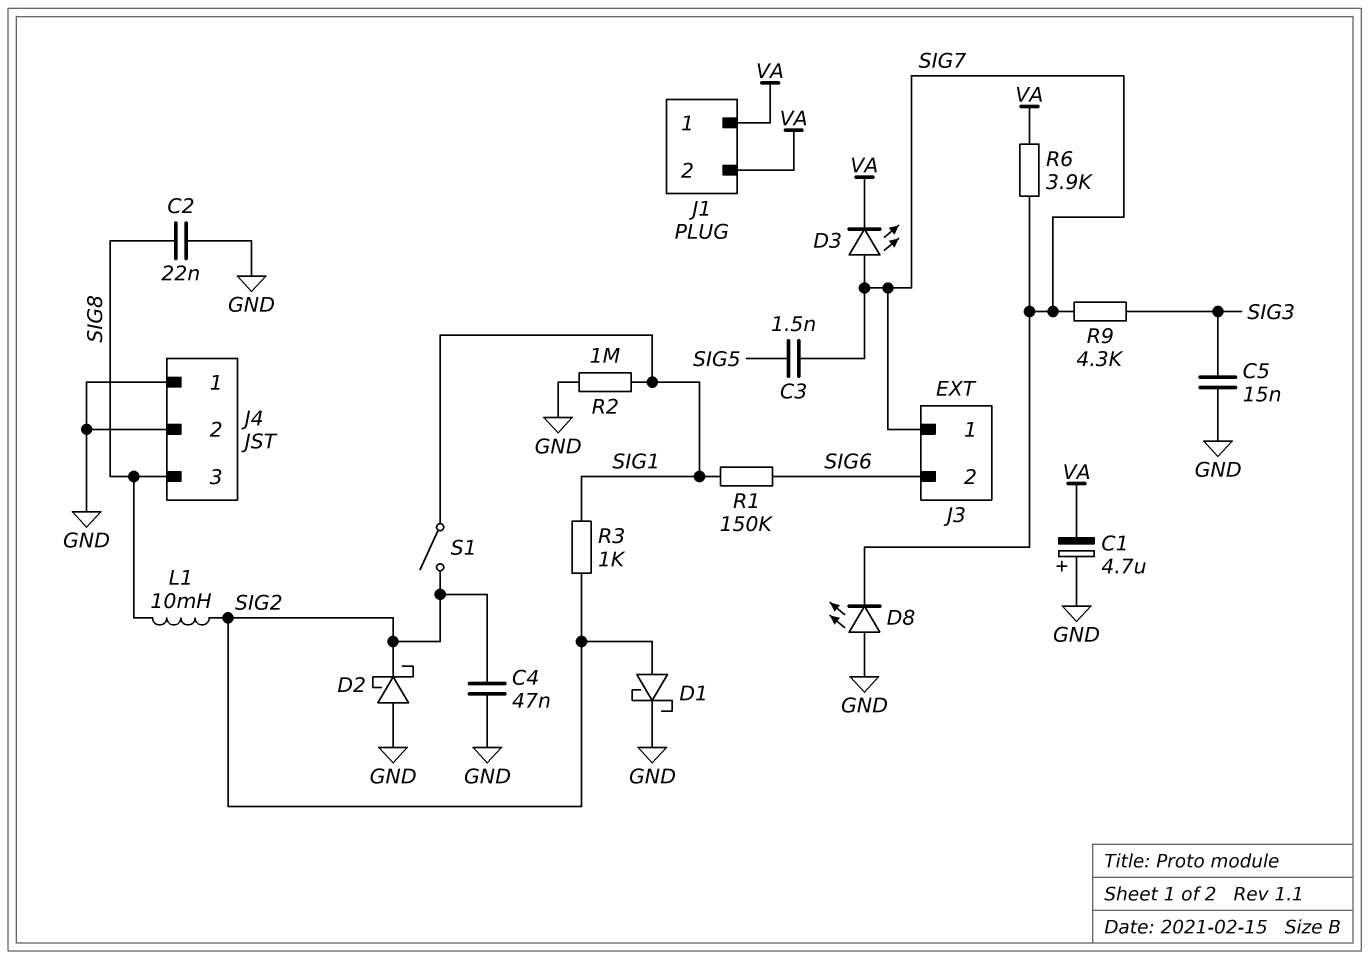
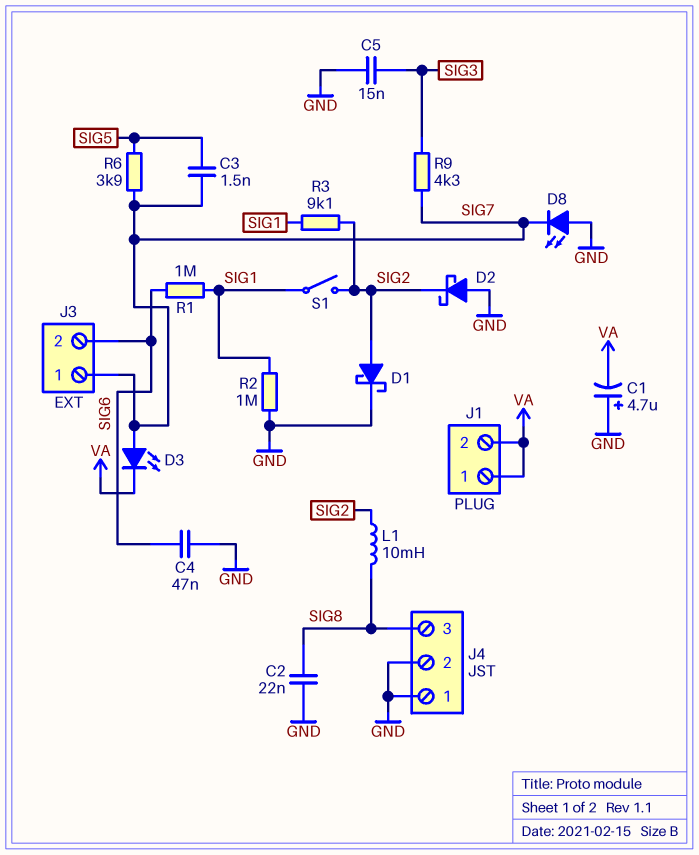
C4: 47nF (GND, SIG2) -> 47nF (GND, SIG6)
R1: 150k (SIG1, SIG6) -> 1M (SIG1, SIG6)
R3: 1k (SIG1, SIG2) -> 9.1k (SIG1, SIG2)
R6: 3.9k (SIG7, VA) -> 3.9k (SIG5, SIG7)

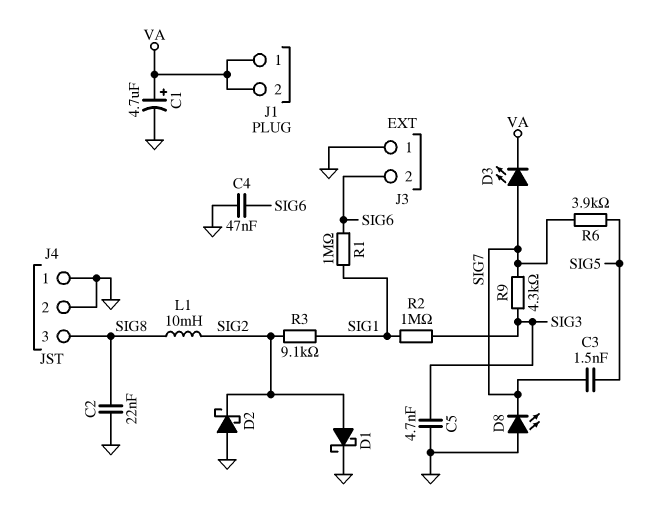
C1: 4.7uF (plus GND, minus VA) -> 4.7uF (plus VA, minus GND)
C5: 15nF (GND, SIG3) -> 4.7nF (GND, SIG3)
J3 pin 1: SIG7 -> GND
R2: 1M (GND, SIG1) -> 1M (SIG1, SIG3)
S1: switch (SIG1, SIG2) -> none

